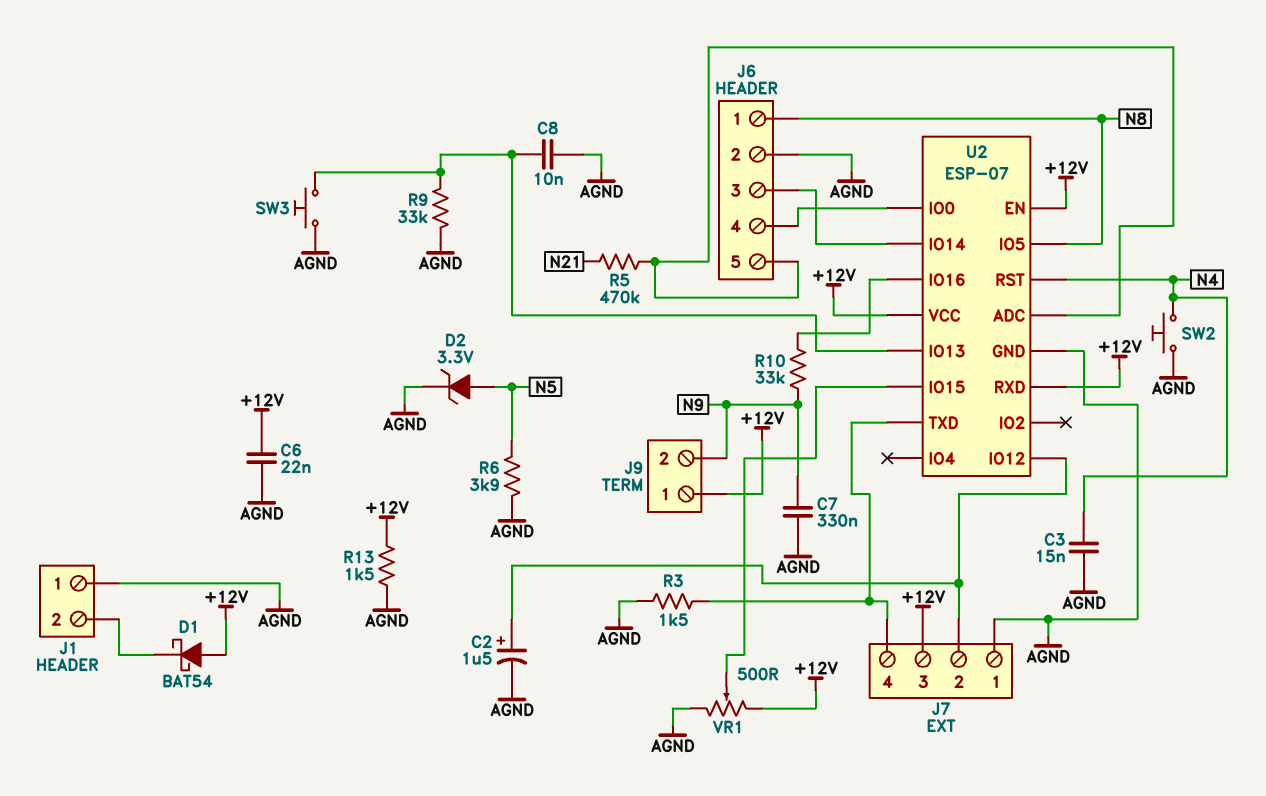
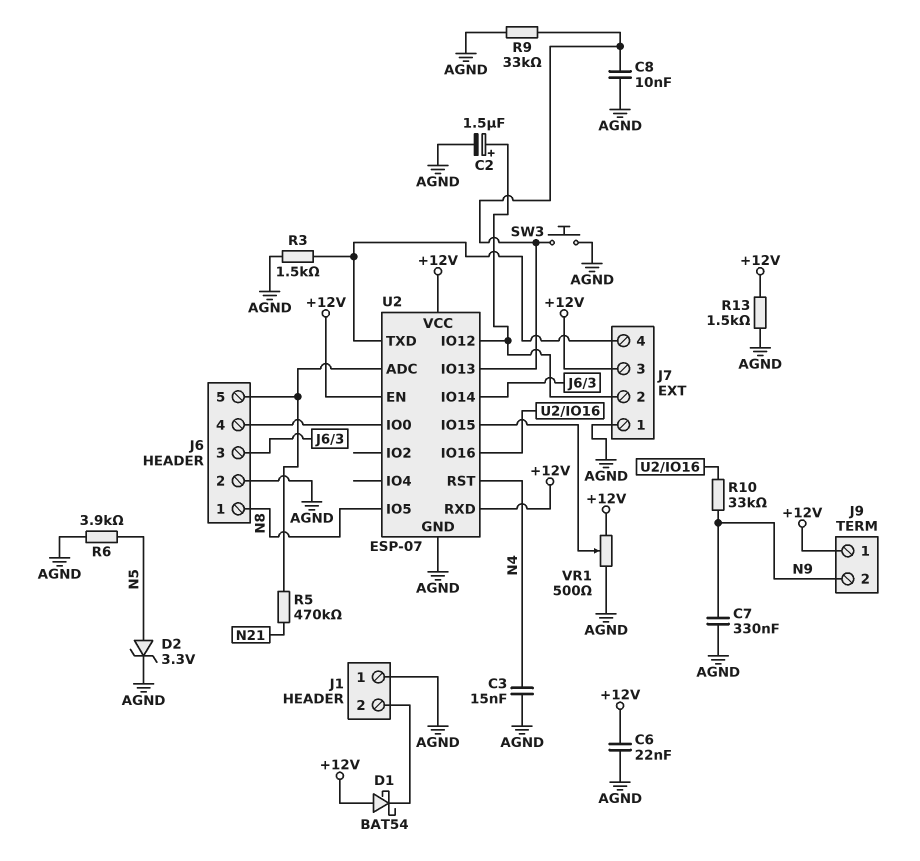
SW2: button (AGND, N4) -> none

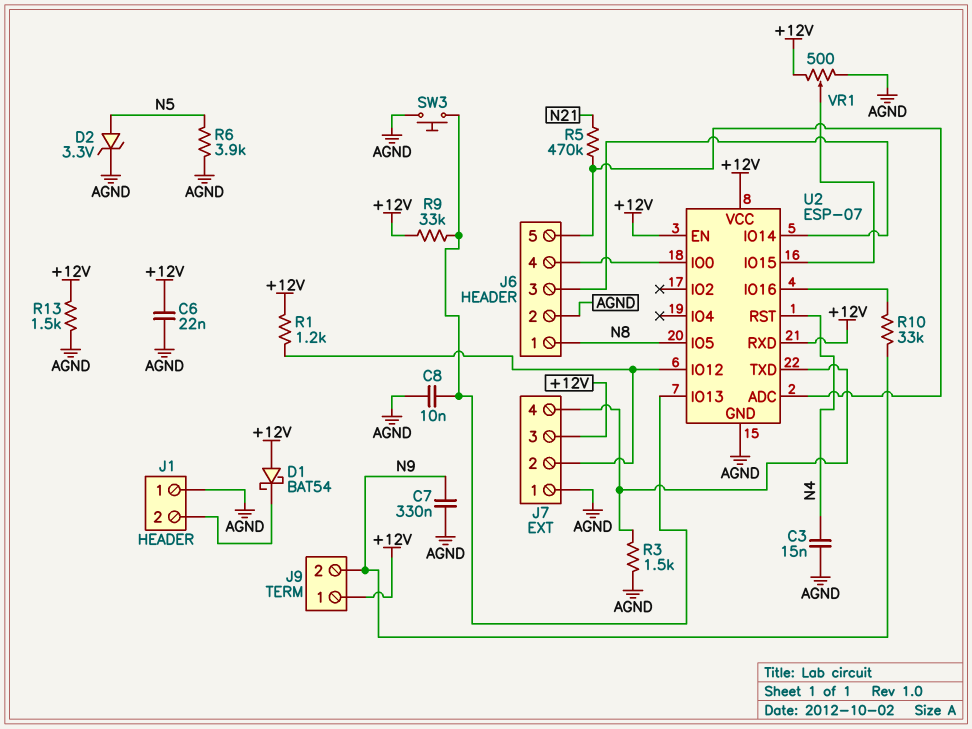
C2: 1.5uF (plus J7/2, minus AGND) -> none
R1: none -> 1.2k (+12V, J7/2)
R9: 33k (AGND, U2/IO13) -> 33k (+12V, U2/IO13)

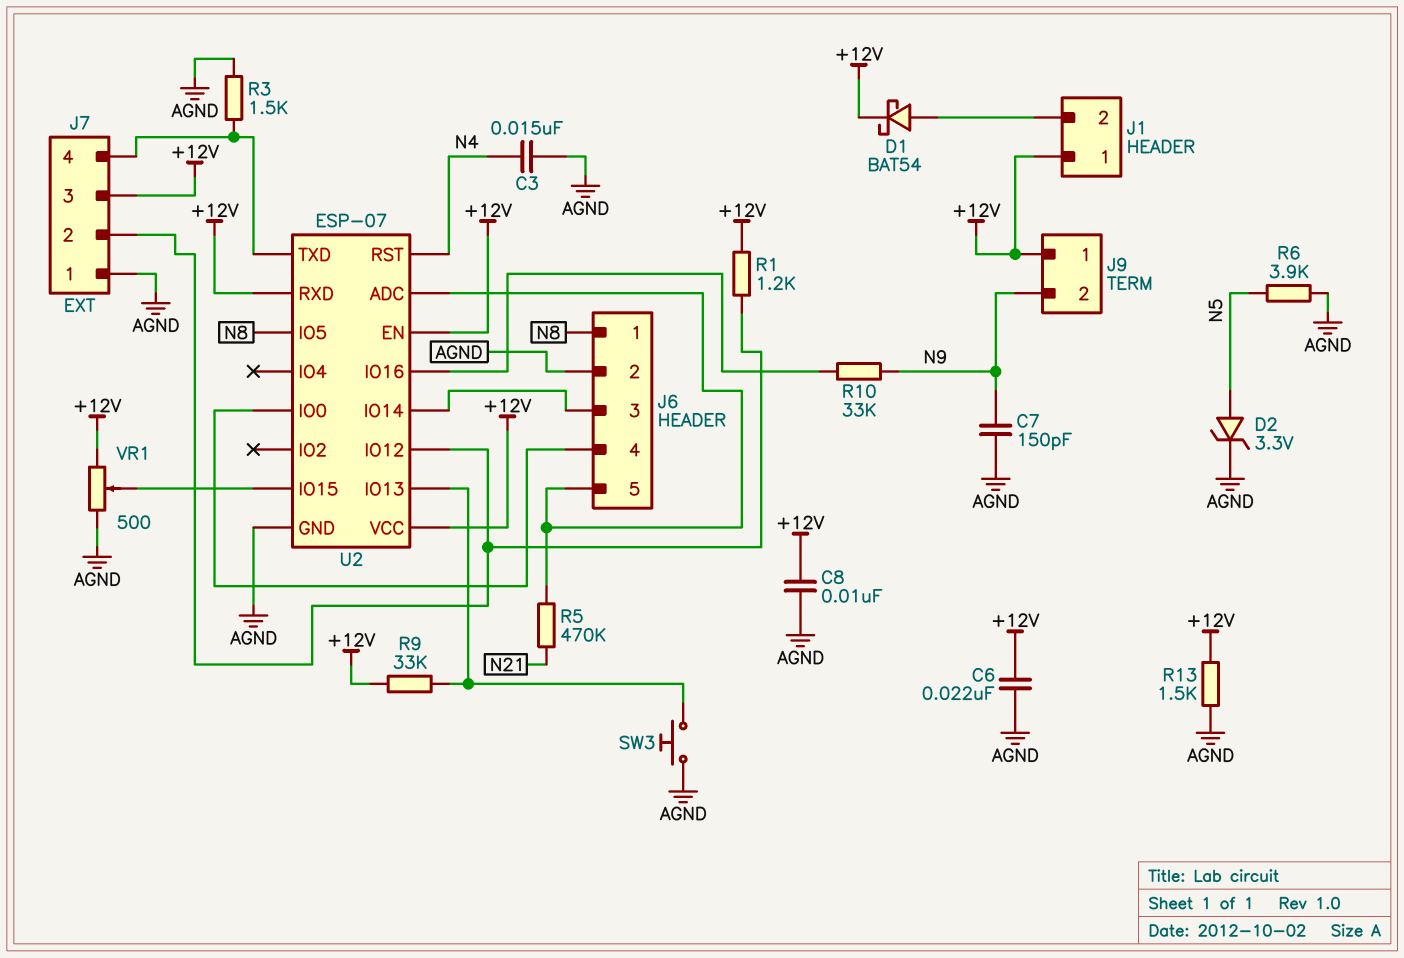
C7: 330nF (AGND, N9) -> 150pF (AGND, N9)
C8: 10nF (AGND, U2/IO13) -> 10nF (+12V, AGND)
D1: schottky BAT54 (A +12V, K J1/2) -> schottky BAT54 (A J1/2, K +12V)
J1 pin 1: AGND -> +12V

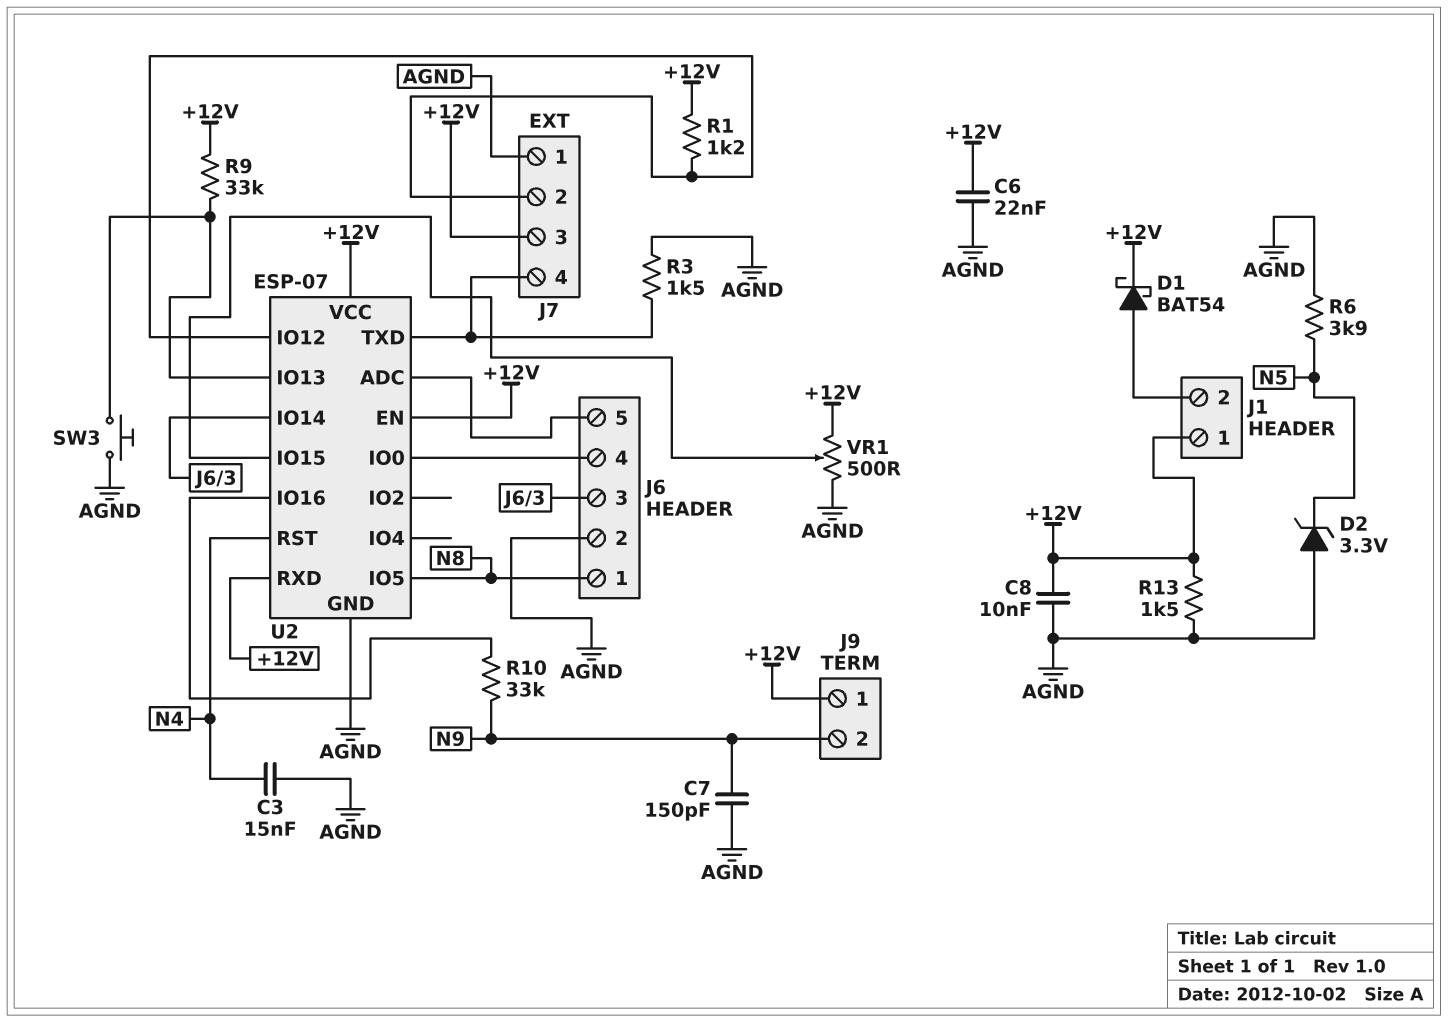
D2: zener 3.3V (A N5, K AGND) -> zener 3.3V (A AGND, K N5)
R5: 470k (J6/5, N21) -> none

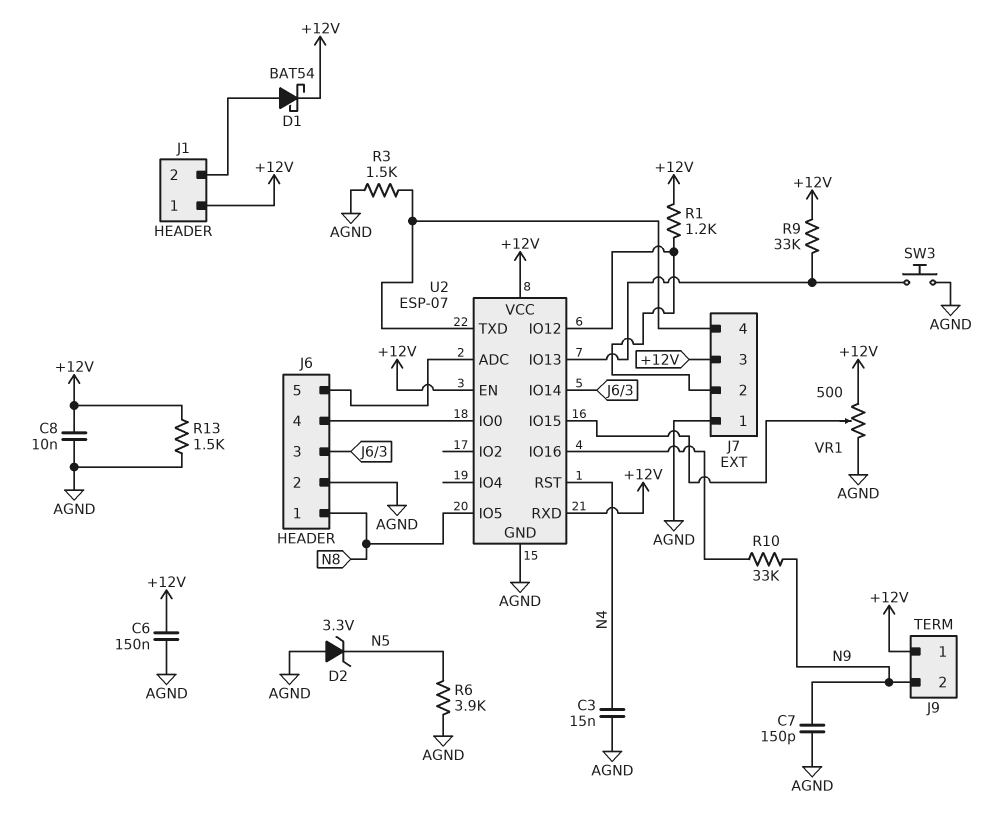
C6: 22nF (+12V, AGND) -> 150nF (+12V, AGND)

